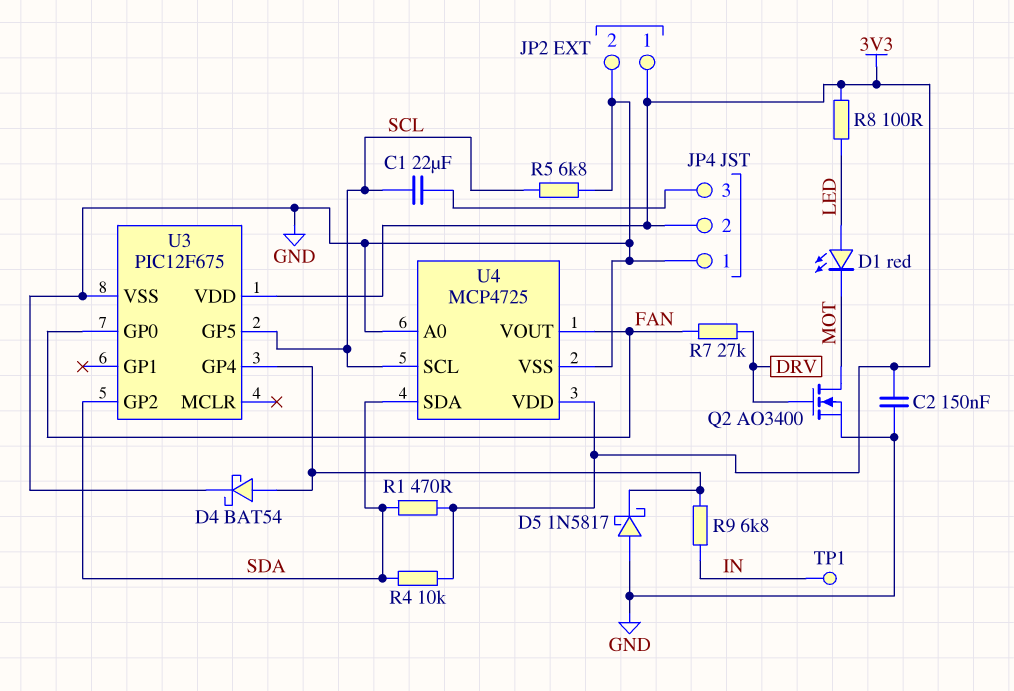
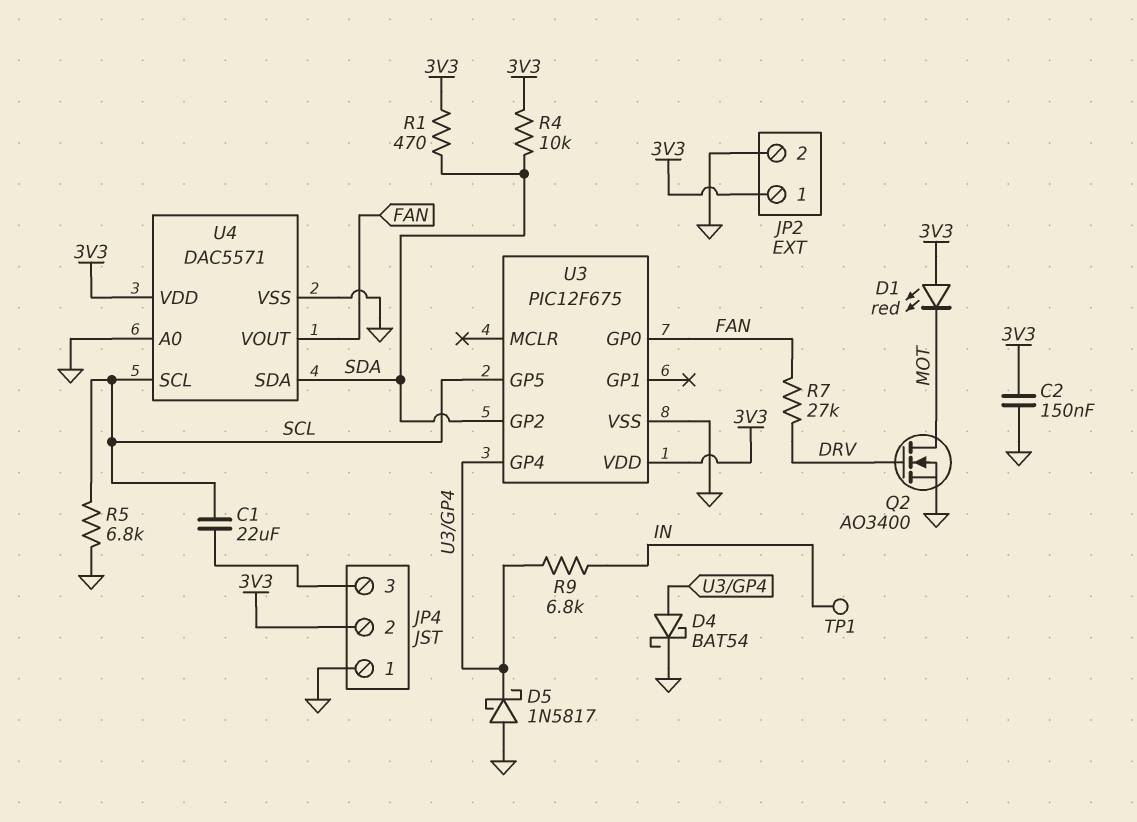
D1: LED red (A LED, K MOT) -> LED red (A 3V3, K MOT)
R8: 100 (3V3, LED) -> none
U4: MCP4725 -> DAC5571

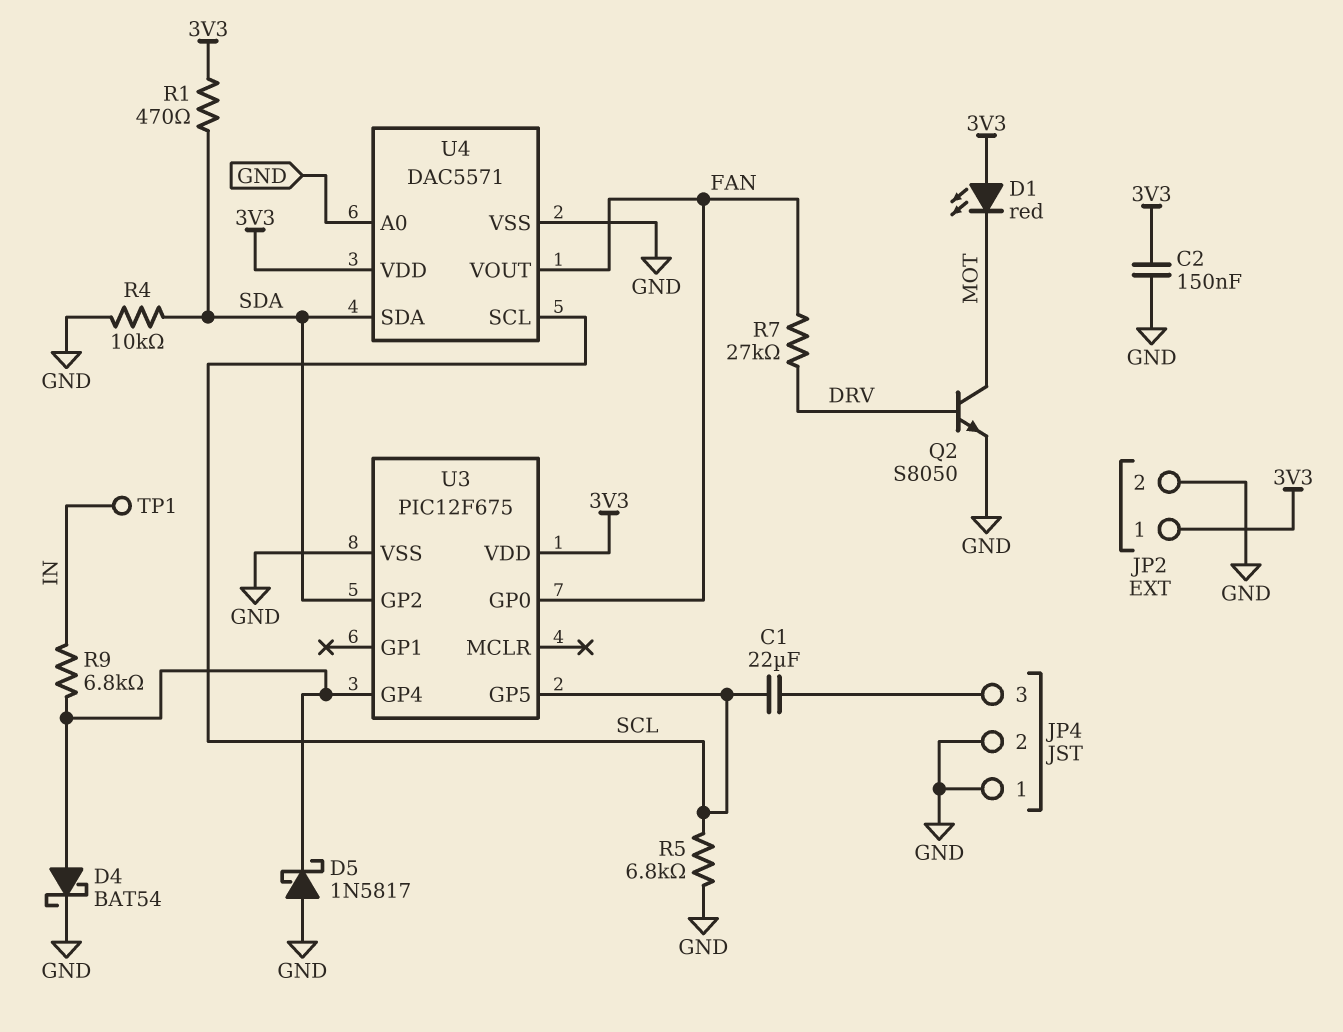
JP4 pin 2: 3V3 -> GND
Q2: NMOS AO3400 (G DRV, D MOT, S GND) -> NPN S8050 (B DRV, C MOT, E GND)
R4: 10k (3V3, SDA) -> 10k (GND, SDA)

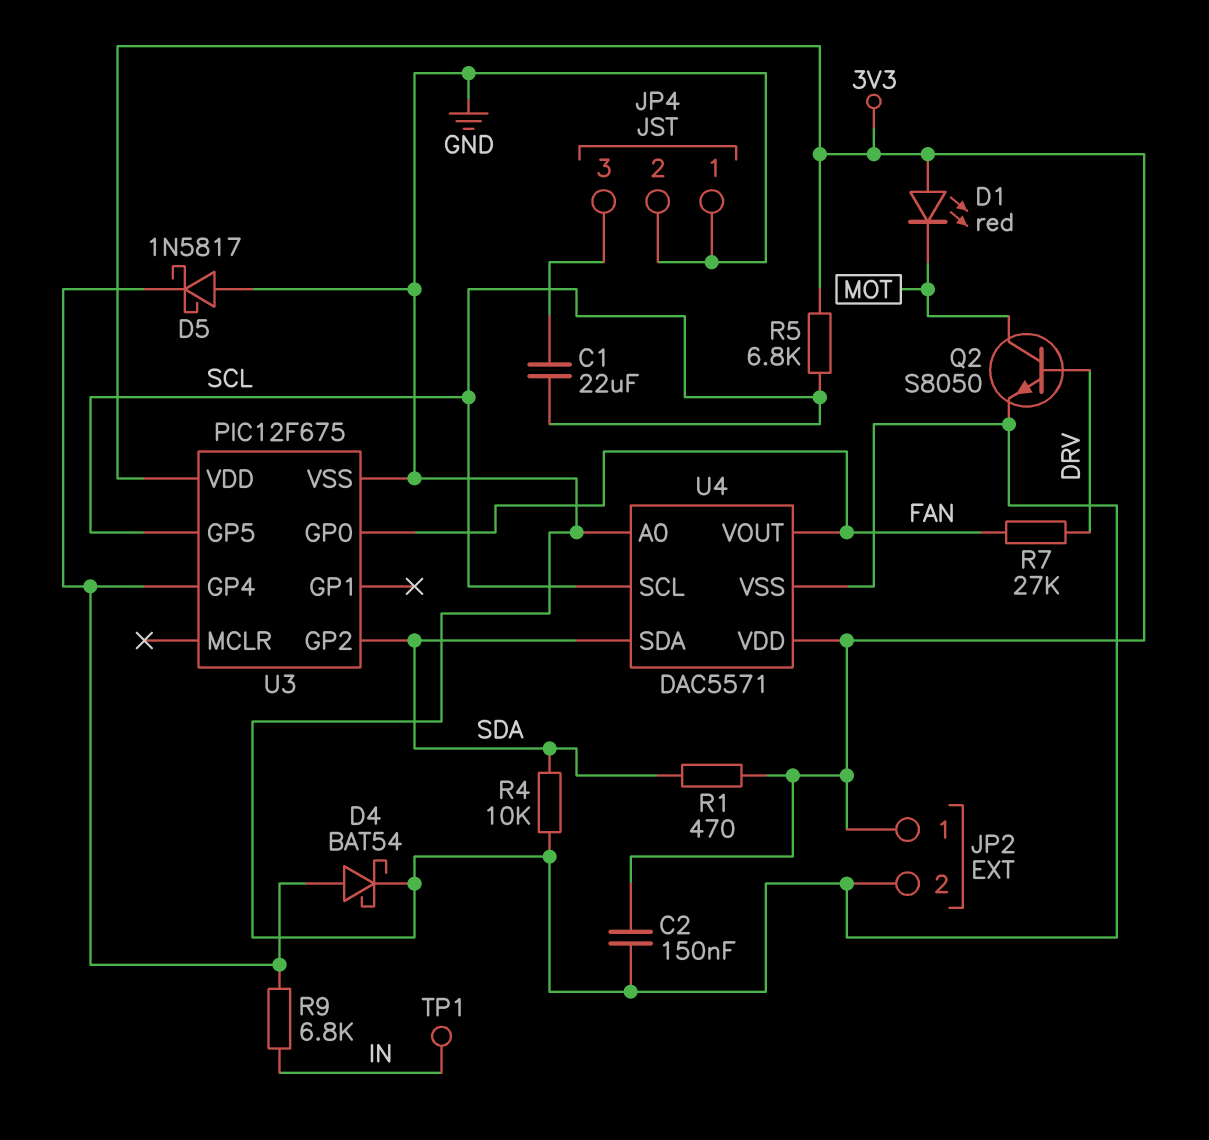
R5: 6.8k (GND, SCL) -> 6.8k (3V3, SCL)

